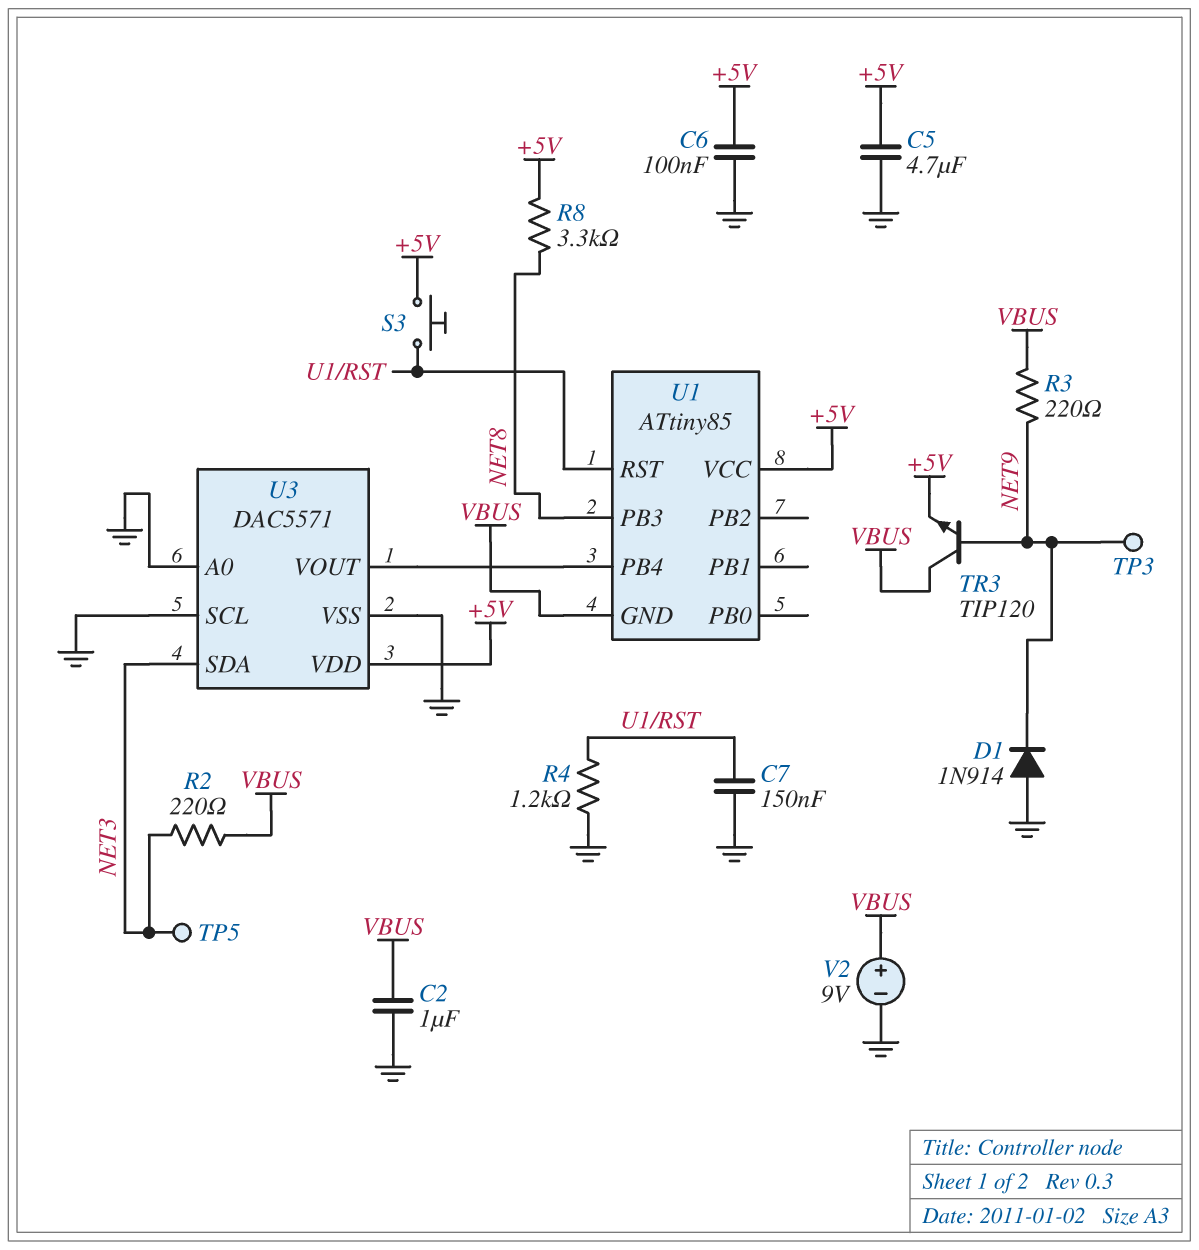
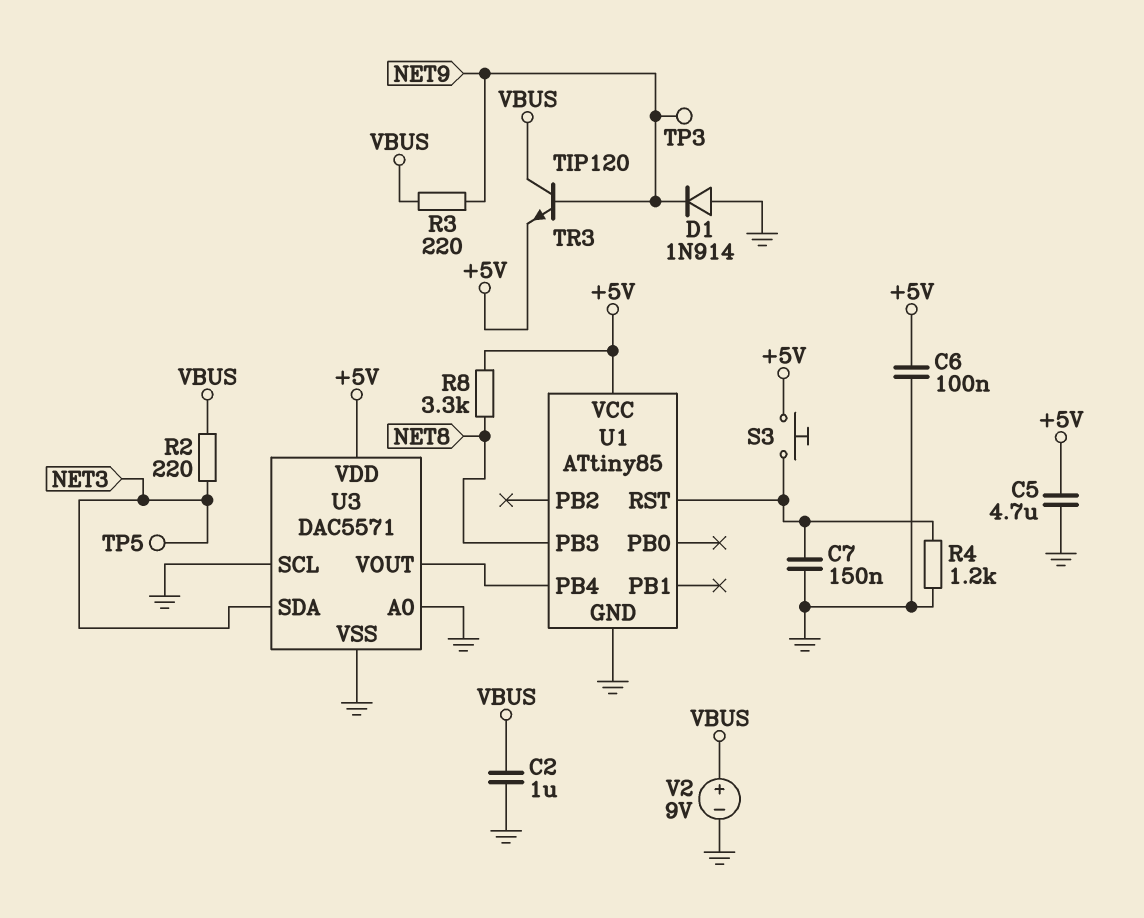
U1 pin GND: VBUS -> GND

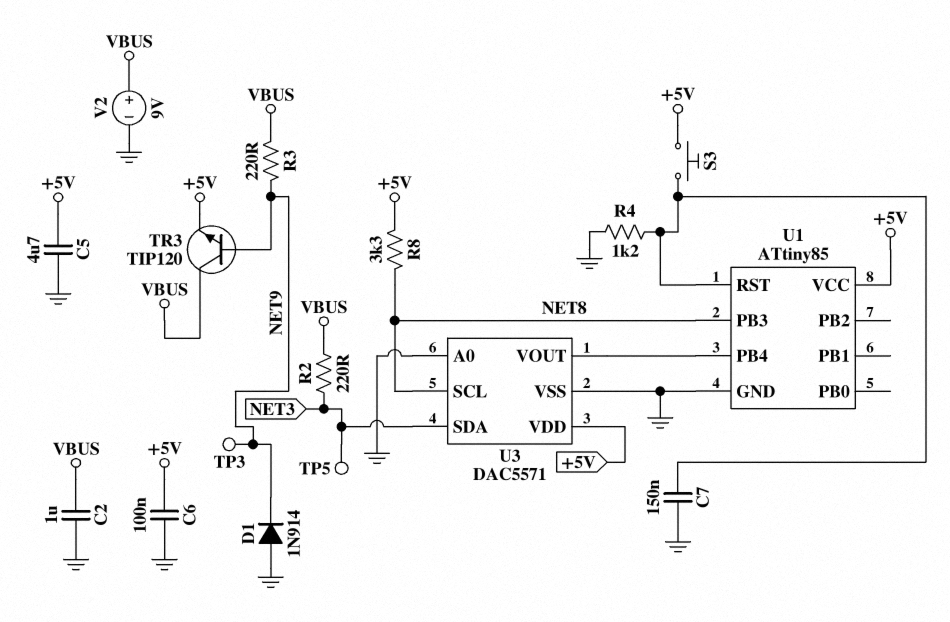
U3 pin SCL: GND -> NET8

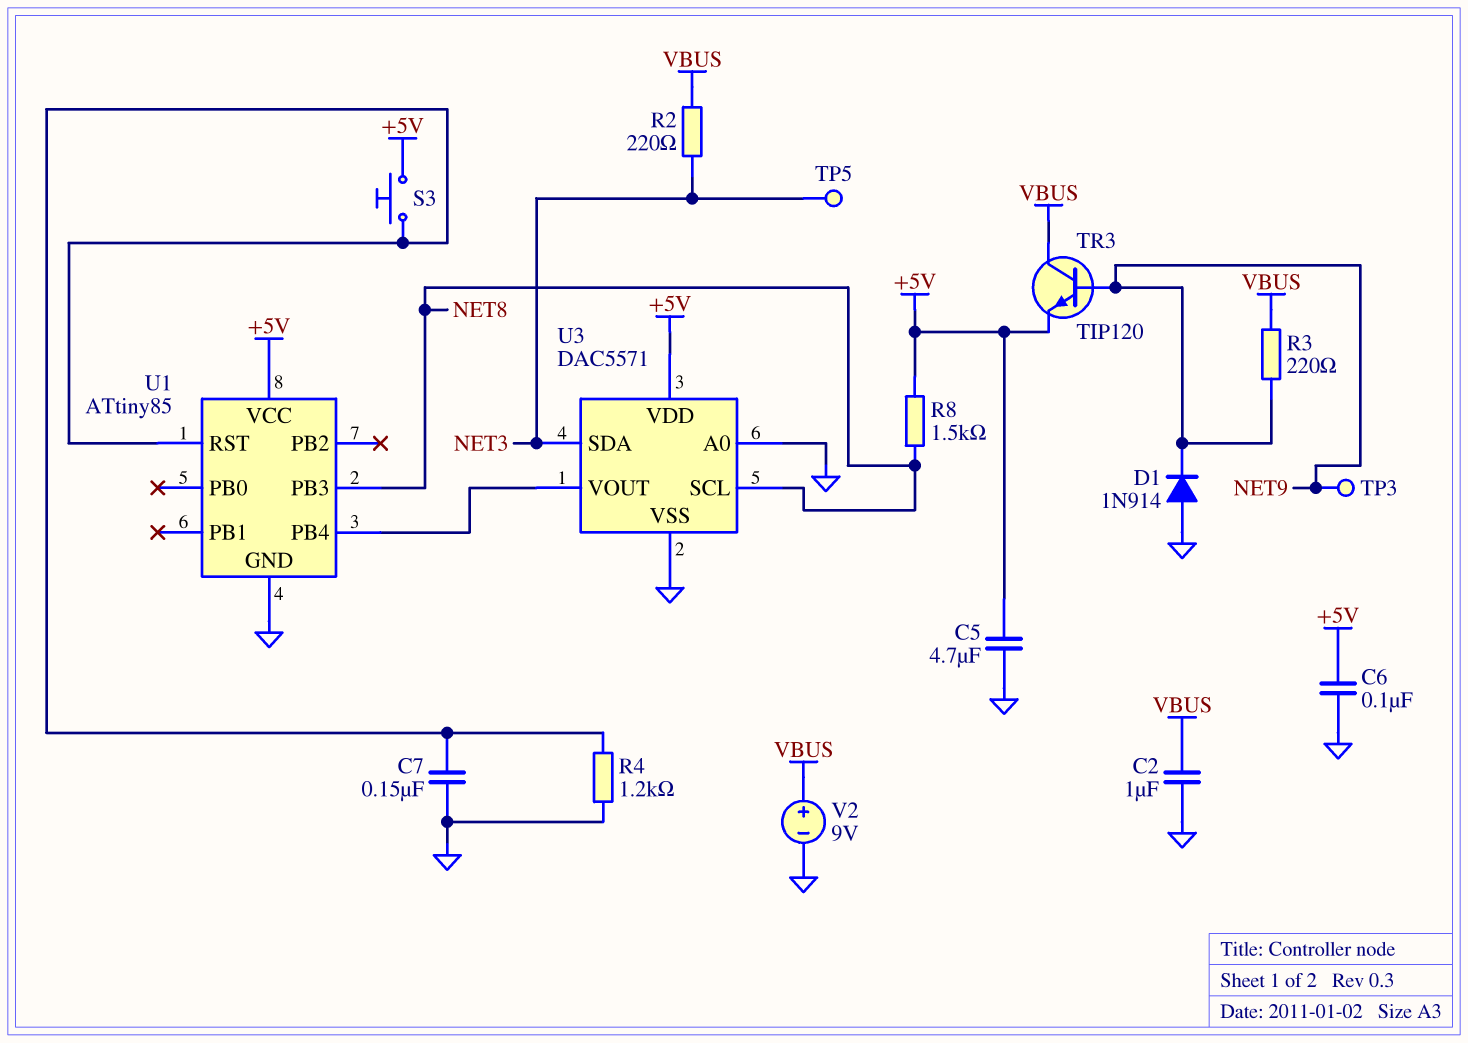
R8: 3.3k (+5V, NET8) -> 1.5k (+5V, NET8)

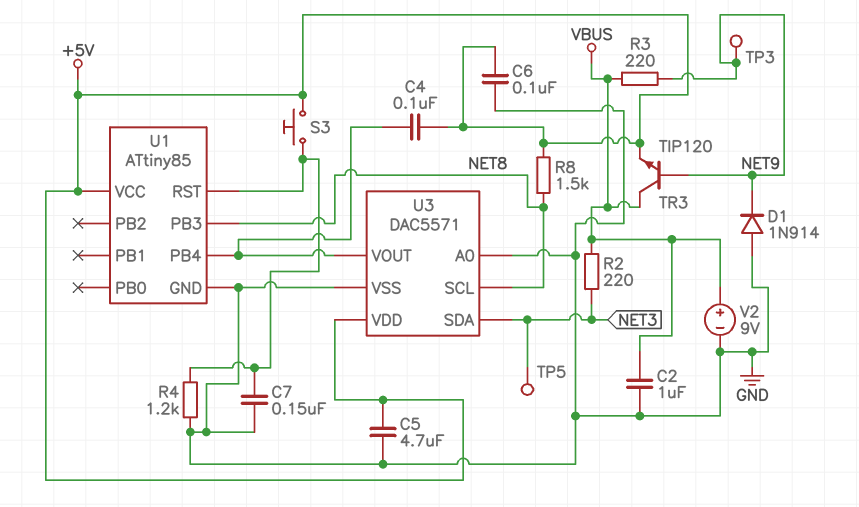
C4: none -> 100nF (+5V, U1/PB4)

